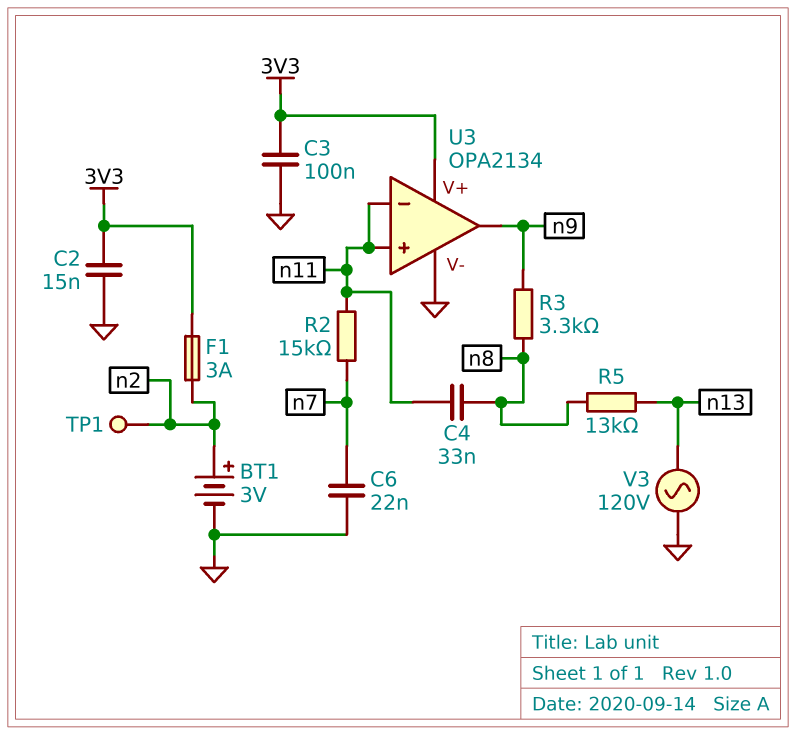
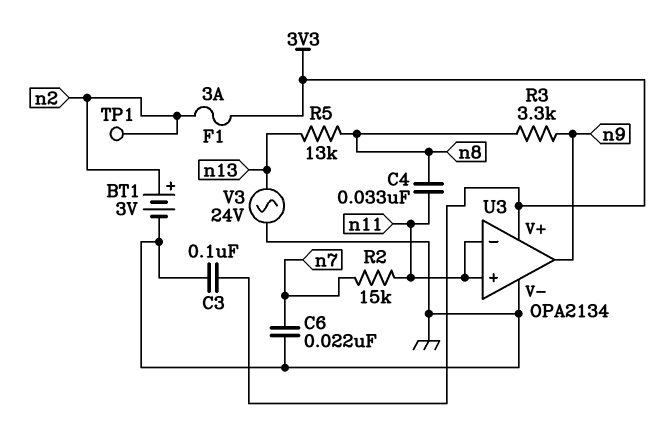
C2: 15nF (3V3, GND) -> none
V3: AC 120V (GND, n13) -> AC 24V (GND, n13)

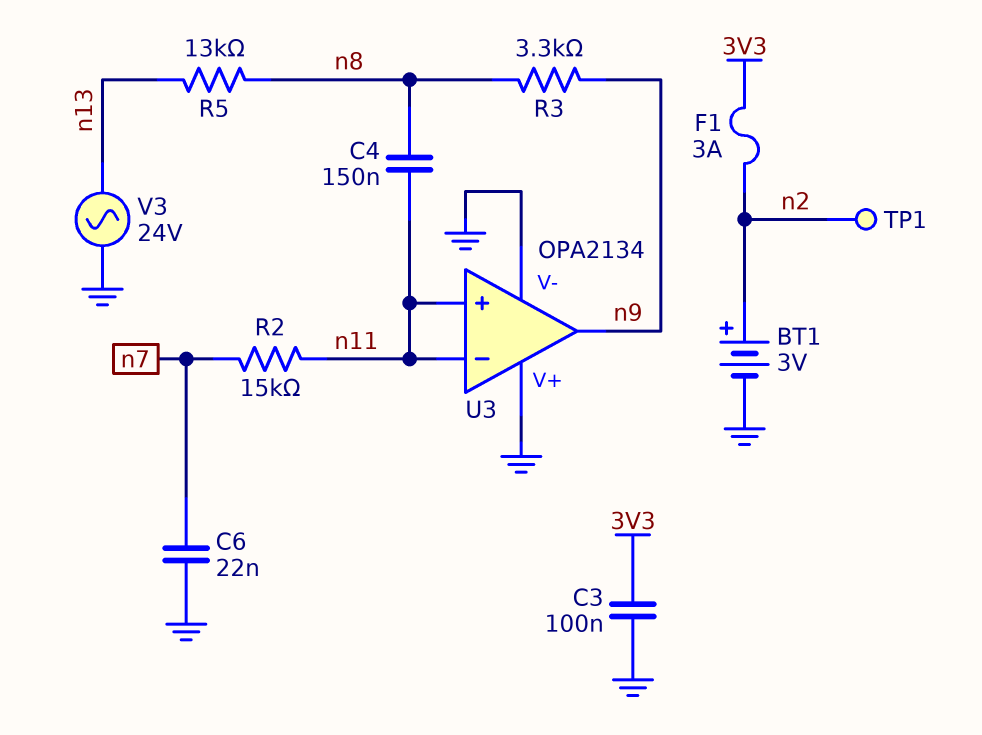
C4: 33nF (n8, n11) -> 150nF (n8, n11)
U3 pin V+: 3V3 -> GND

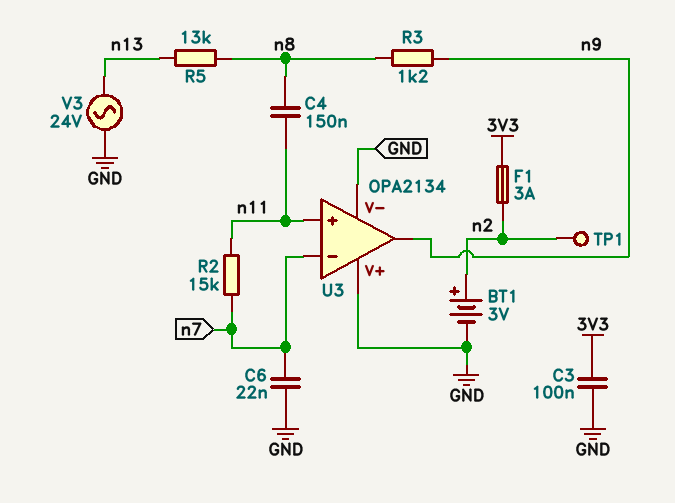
R3: 3.3k (n8, n9) -> 1.2k (n8, n9)
U3 pin in-: n11 -> n7

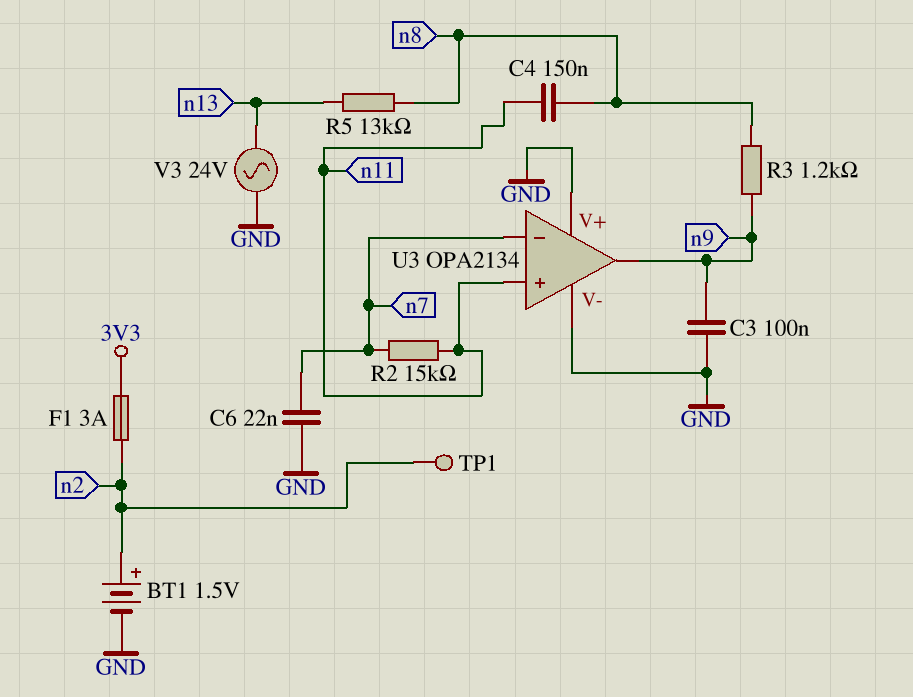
BT1: 3V (plus n2, minus GND) -> 1.5V (plus n2, minus GND)
C3: 100nF (3V3, GND) -> 100nF (GND, n9)

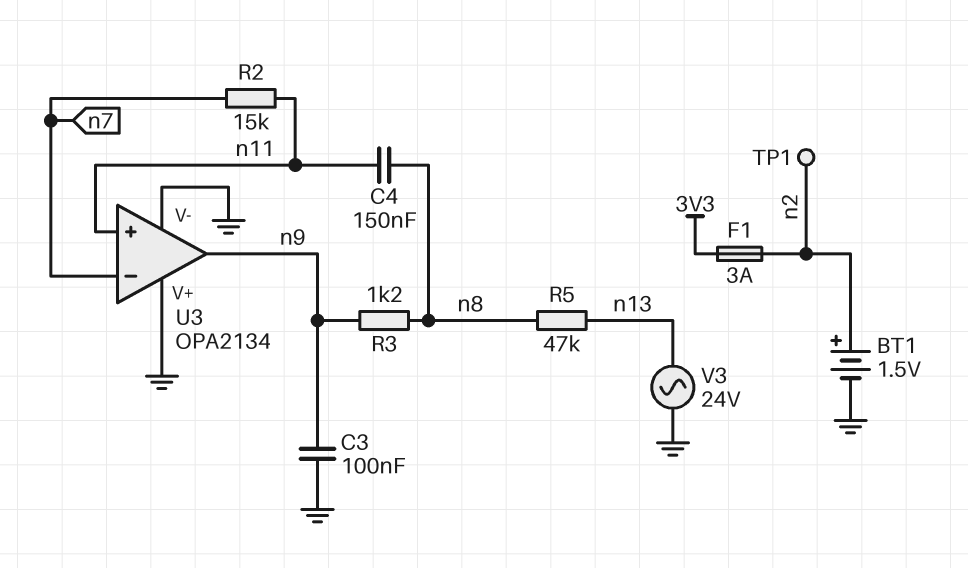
C6: 22nF (GND, n7) -> none
R5: 13k (n8, n13) -> 47k (n8, n13)

